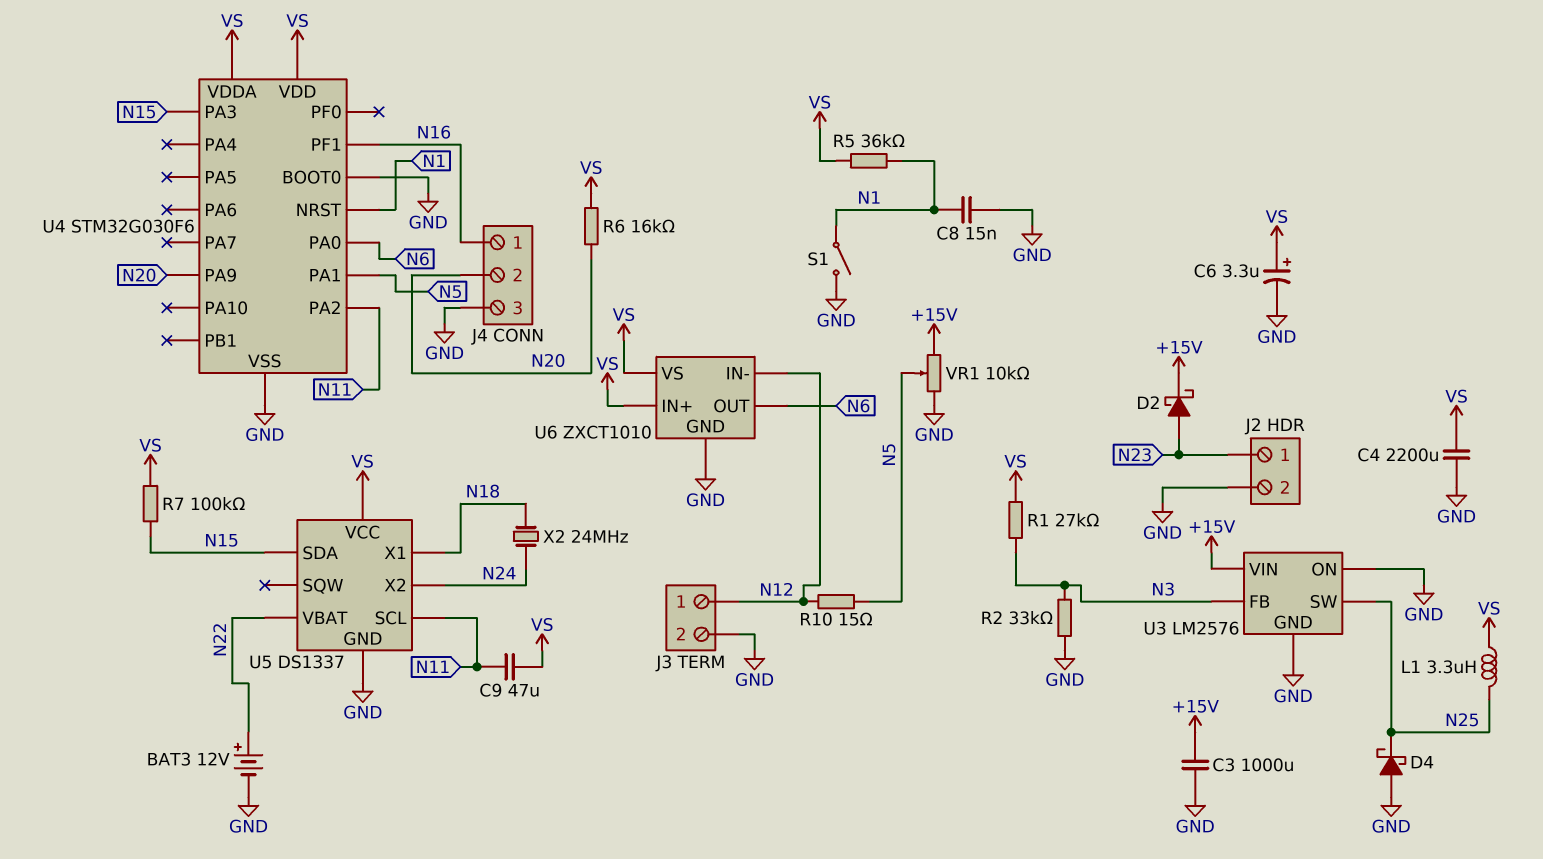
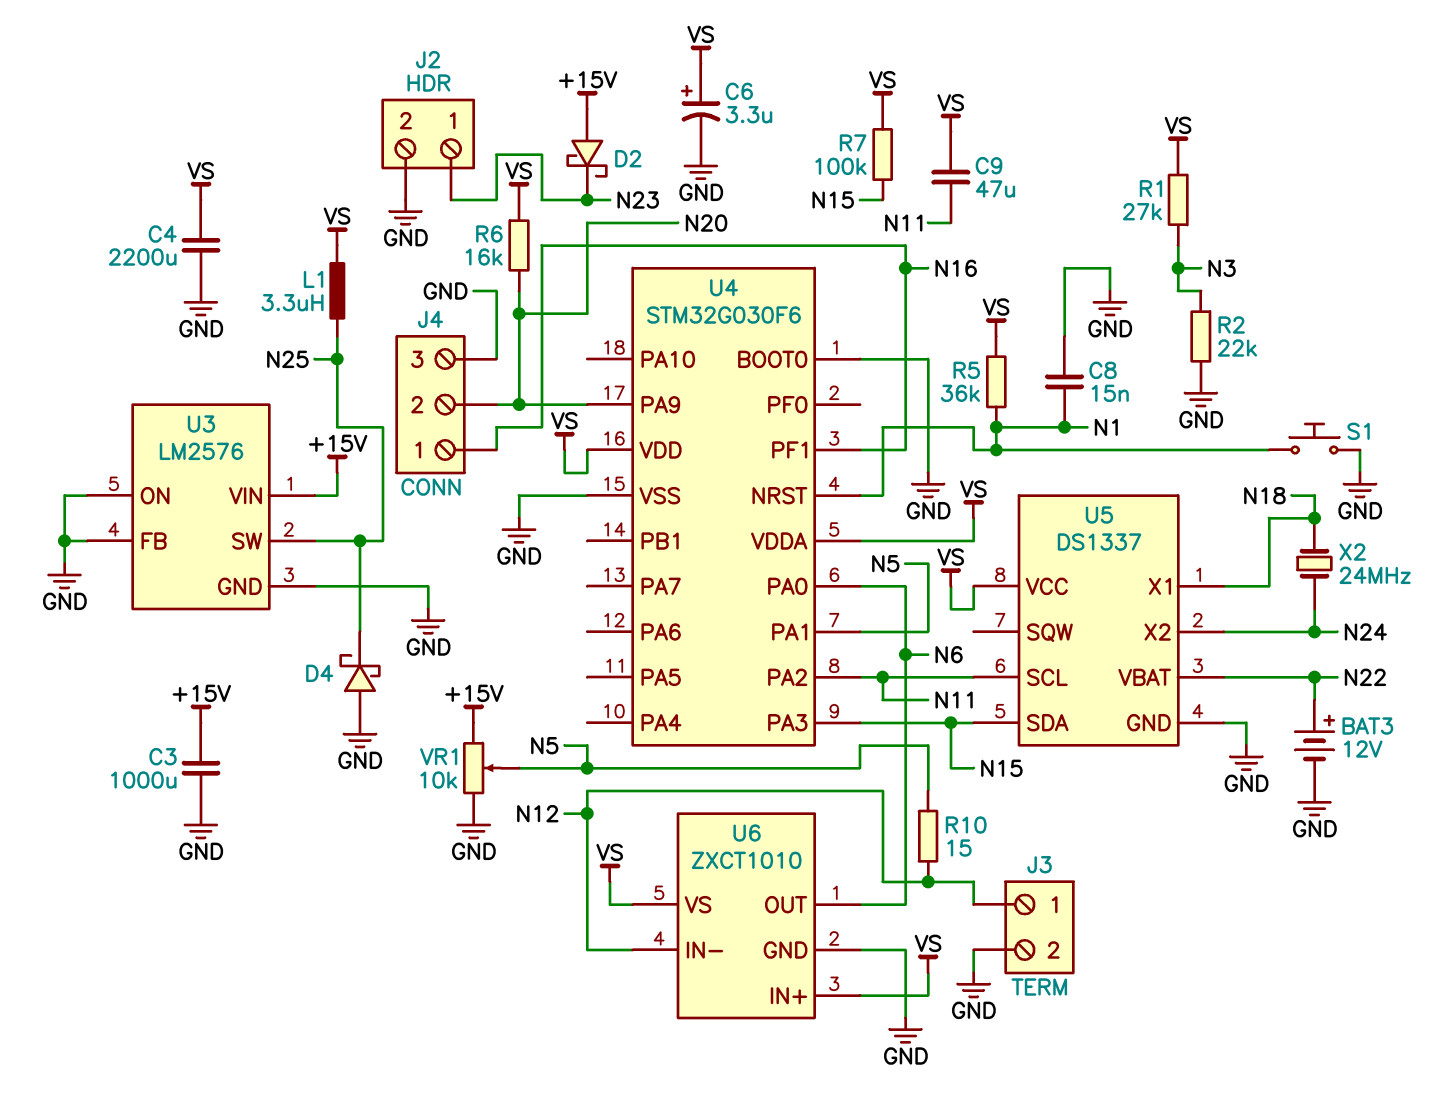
D2: schottky (A N23, K +15V) -> schottky (A +15V, K N23)
R2: 33k (GND, N3) -> 22k (GND, N3)
S1: switch (GND, N1) -> button (GND, N1)
U3 pin FB: N3 -> GND

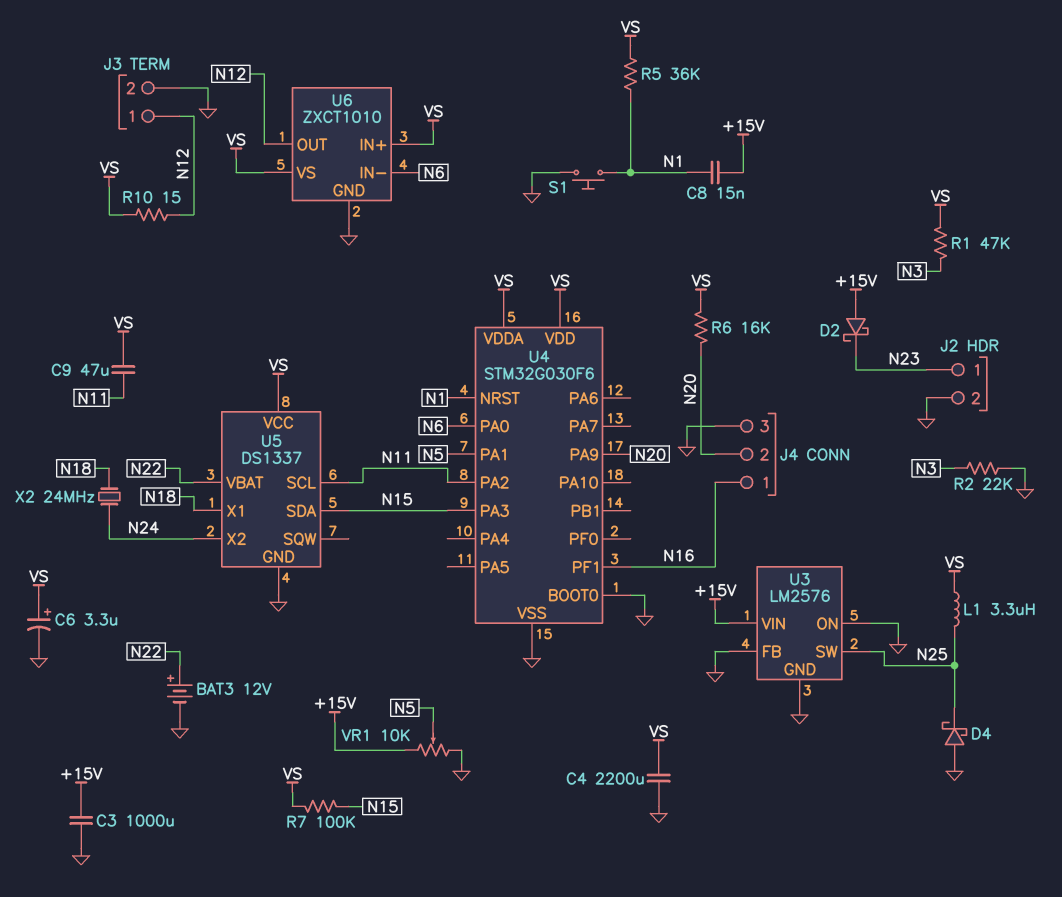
C8: 15nF (GND, N1) -> 15nF (+15V, N1)
R1: 27k (N3, VS) -> 47k (N3, VS)
R10: 15 (N5, N12) -> 15 (N12, VS)
U6 pin IN-: N12 -> N6
U6 pin OUT: N6 -> N12

